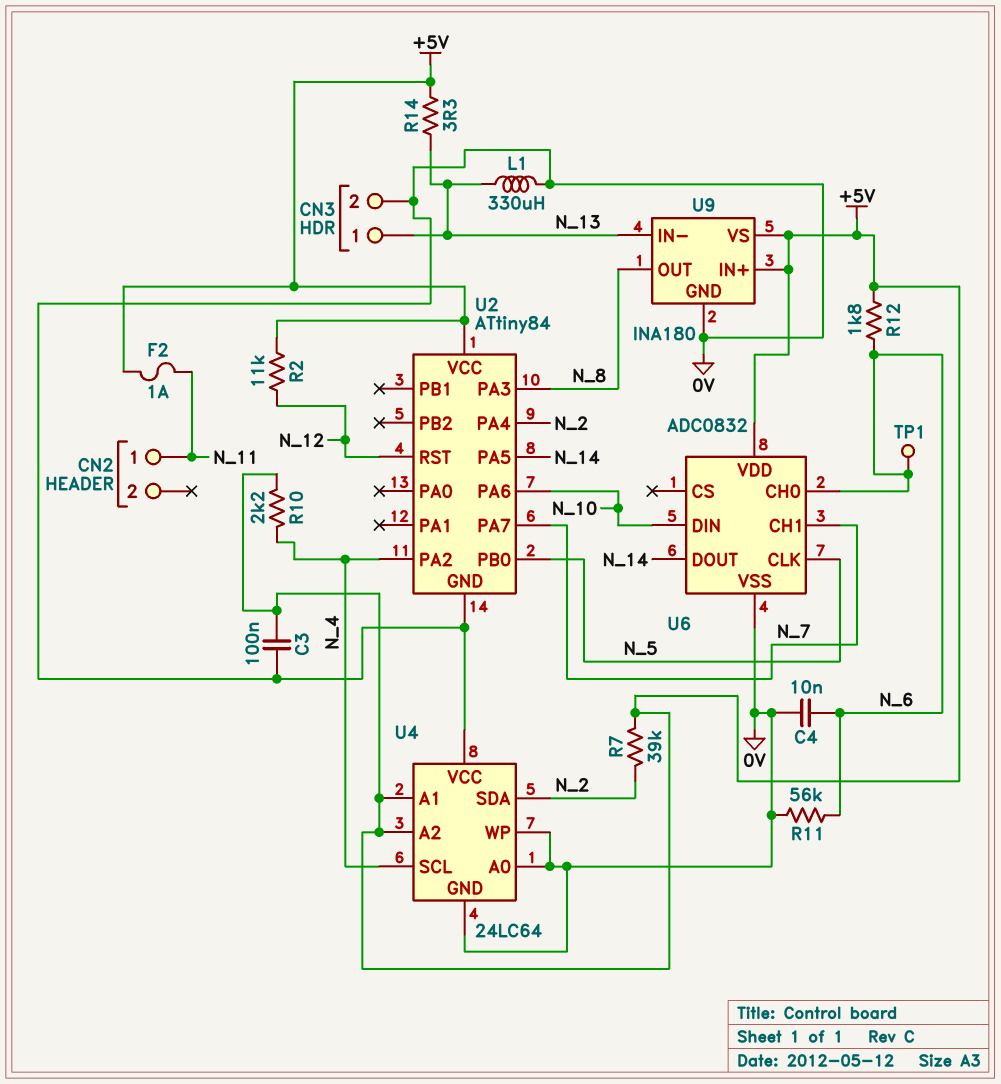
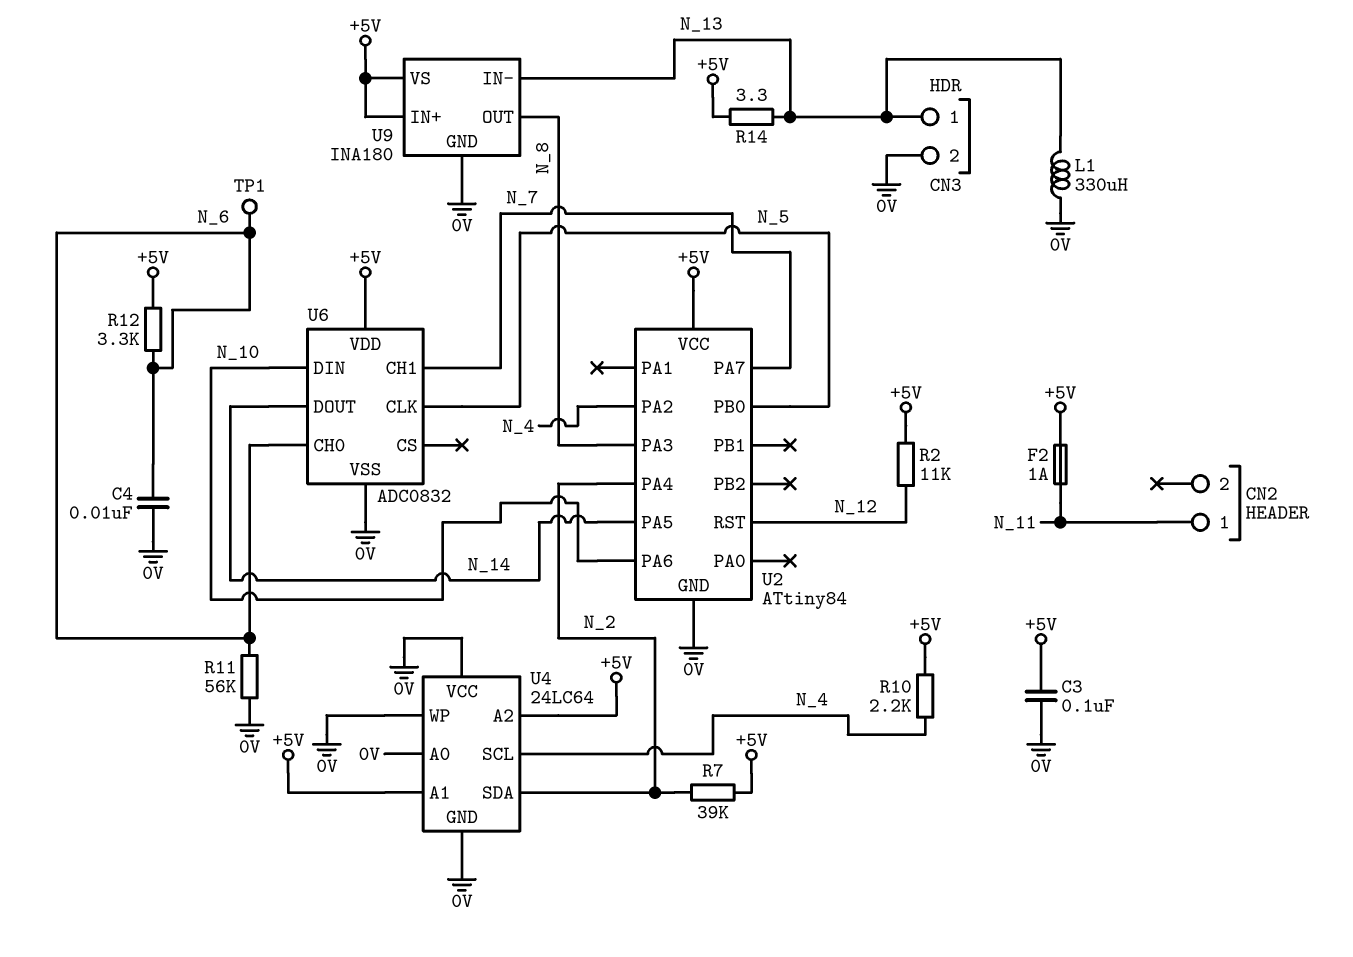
R12: 1.8k (+5V, N_6) -> 3.3k (+5V, N_6)

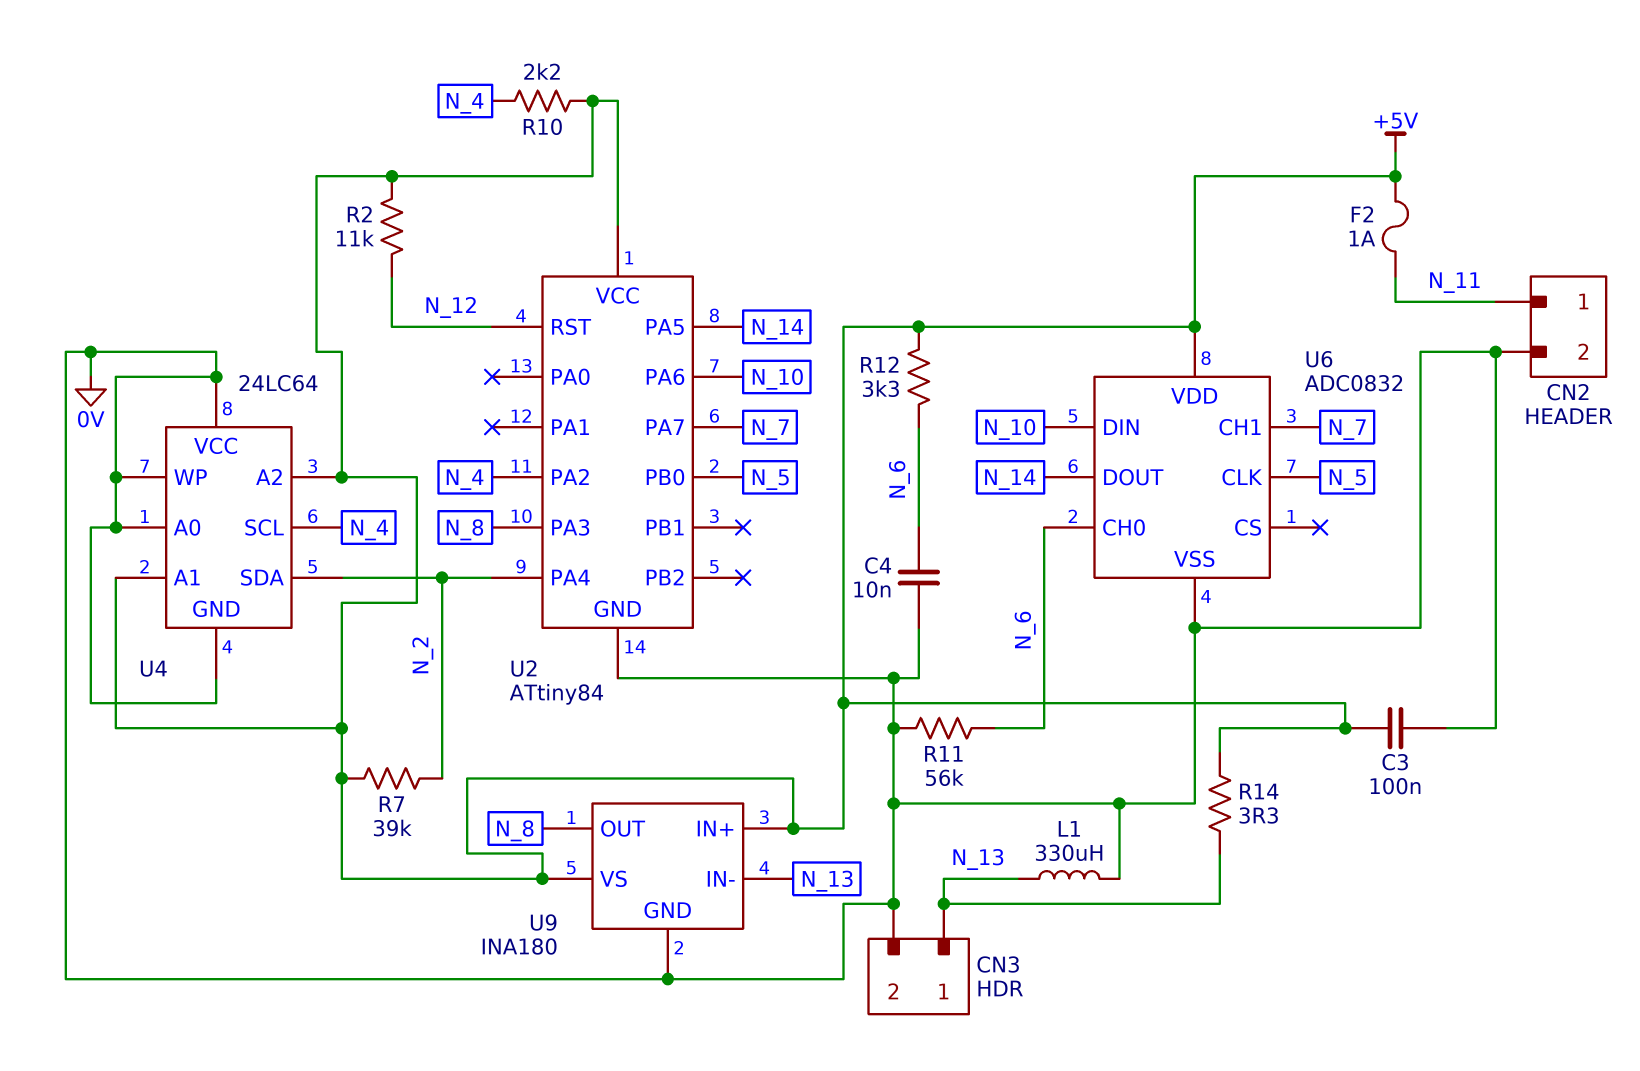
CN2 pin 2: none -> 0V
TP1: test point (N_6) -> none

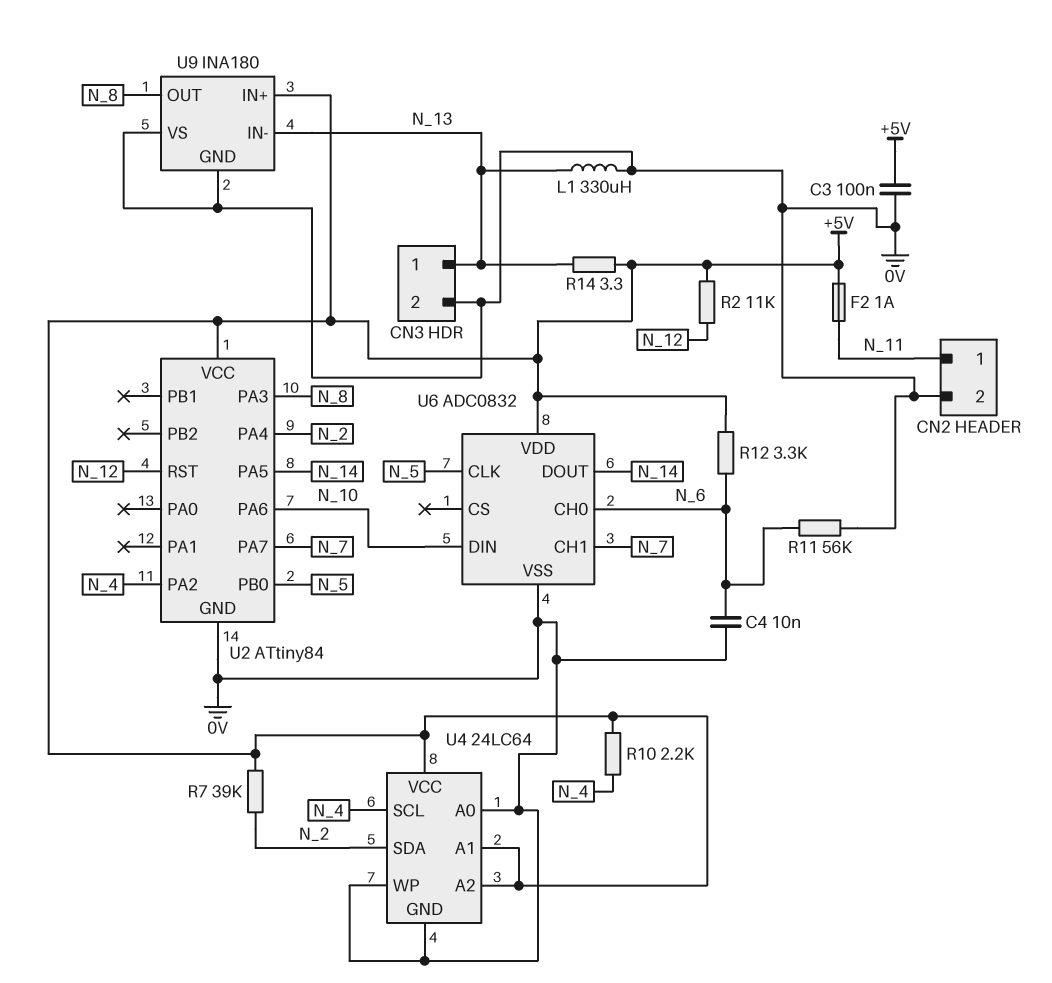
U4 pin VCC: 0V -> +5V
U9 pin VS: +5V -> 0V

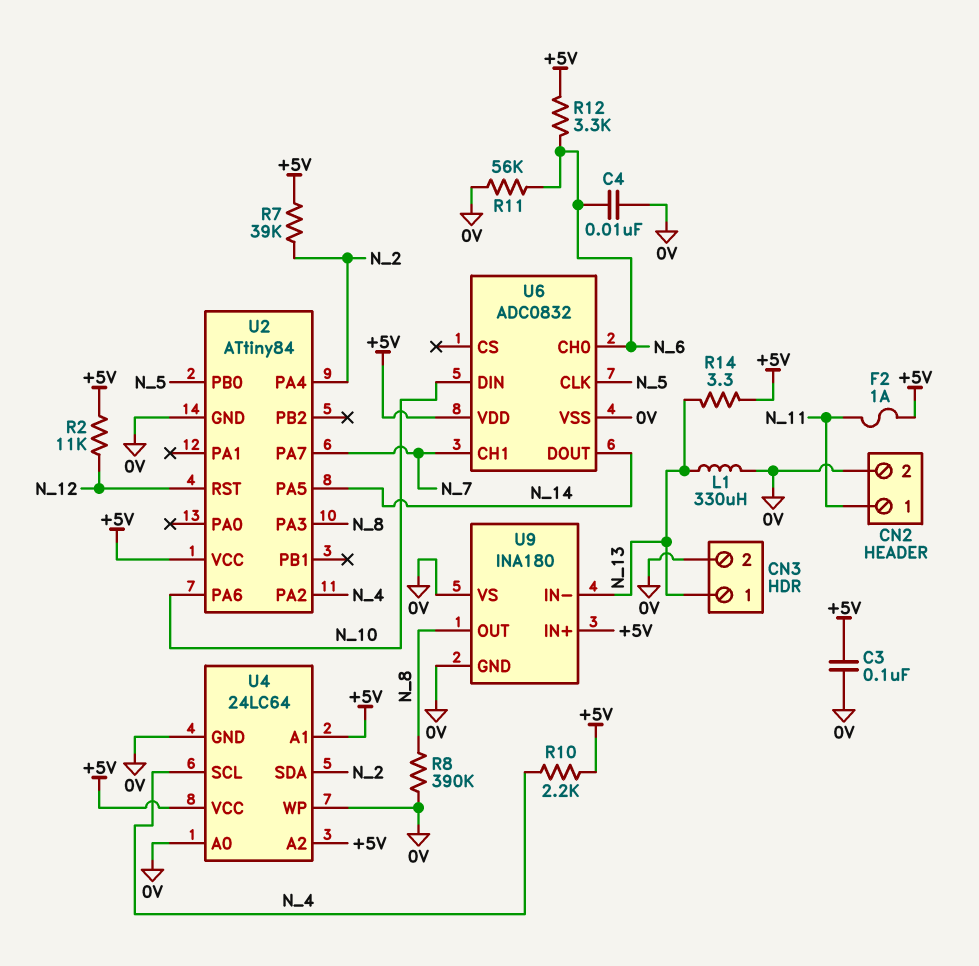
R8: none -> 390k (0V, N_8)

